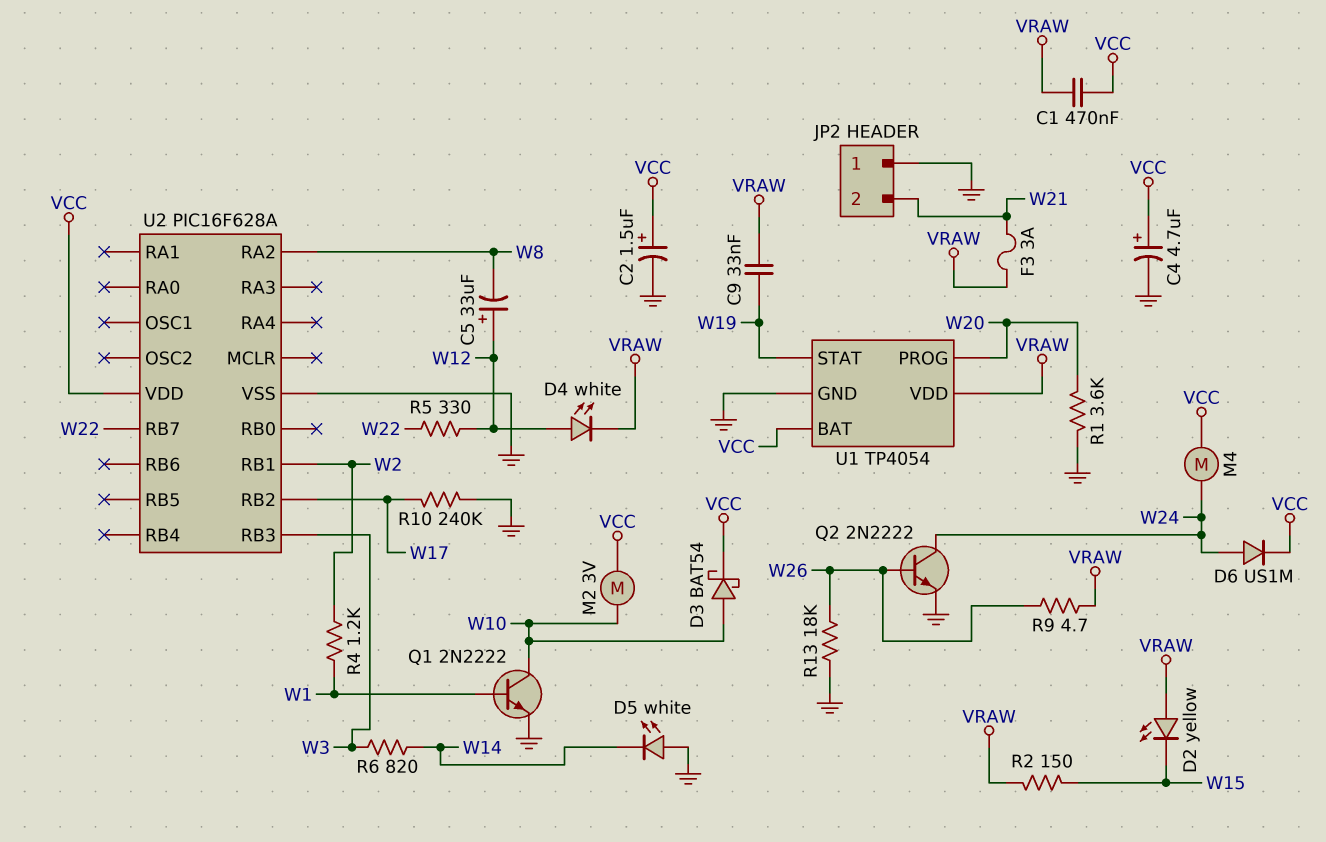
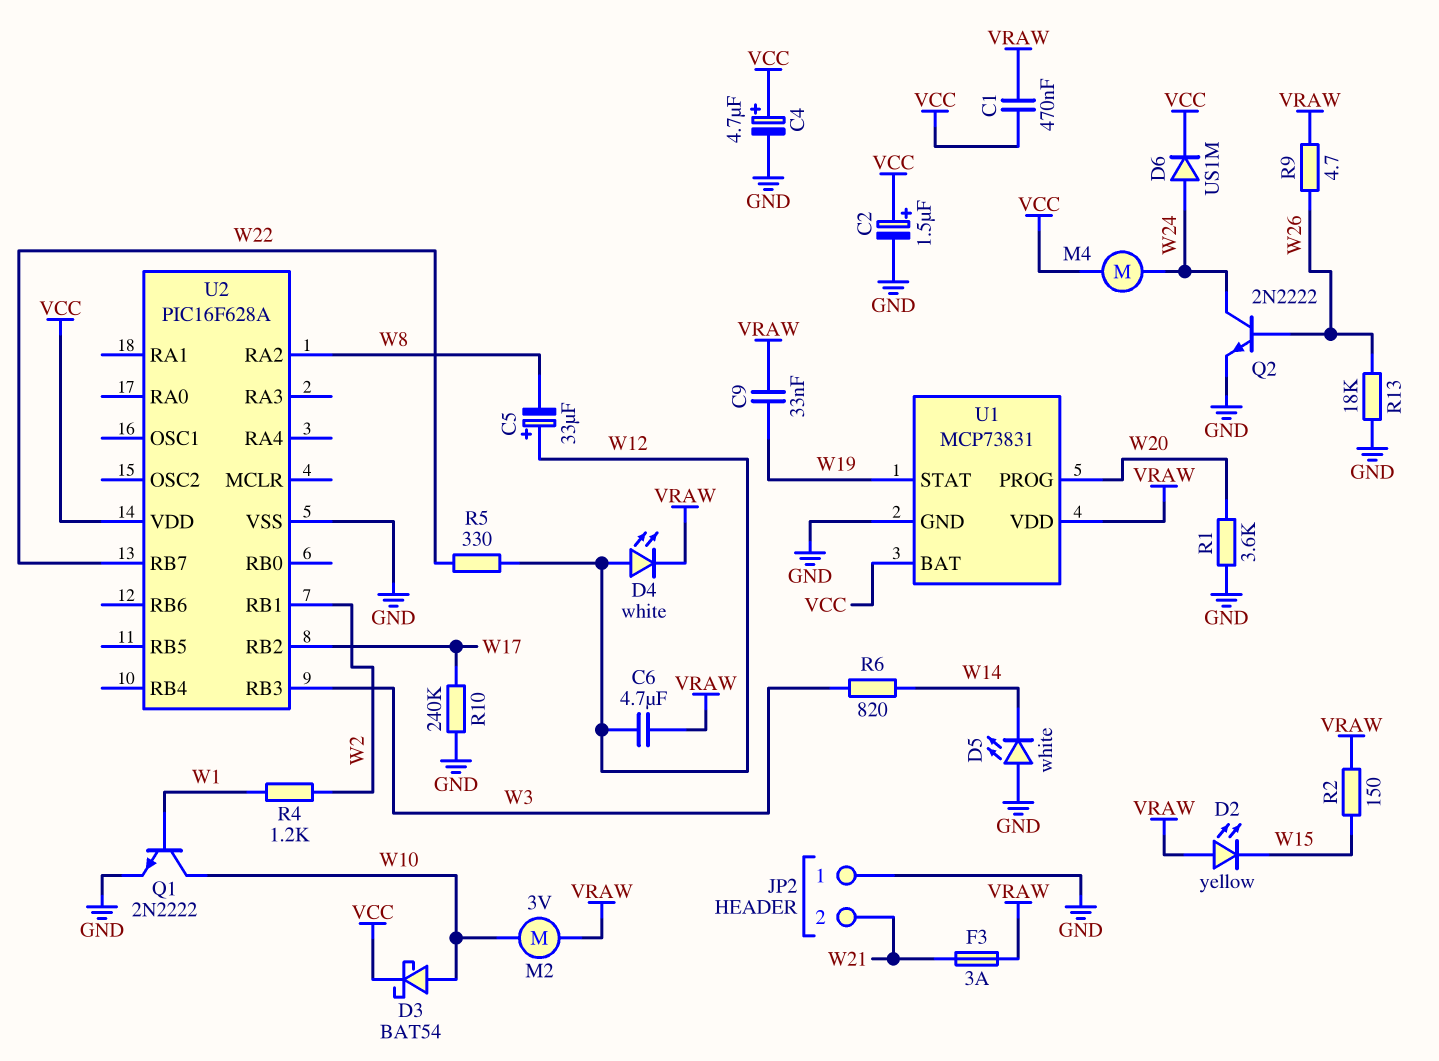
C6: none -> 4.7uF (VRAW, W12)
M2: motor 3V (VCC, W10) -> motor 3V (VRAW, W10)
U1: TP4054 -> MCP73831

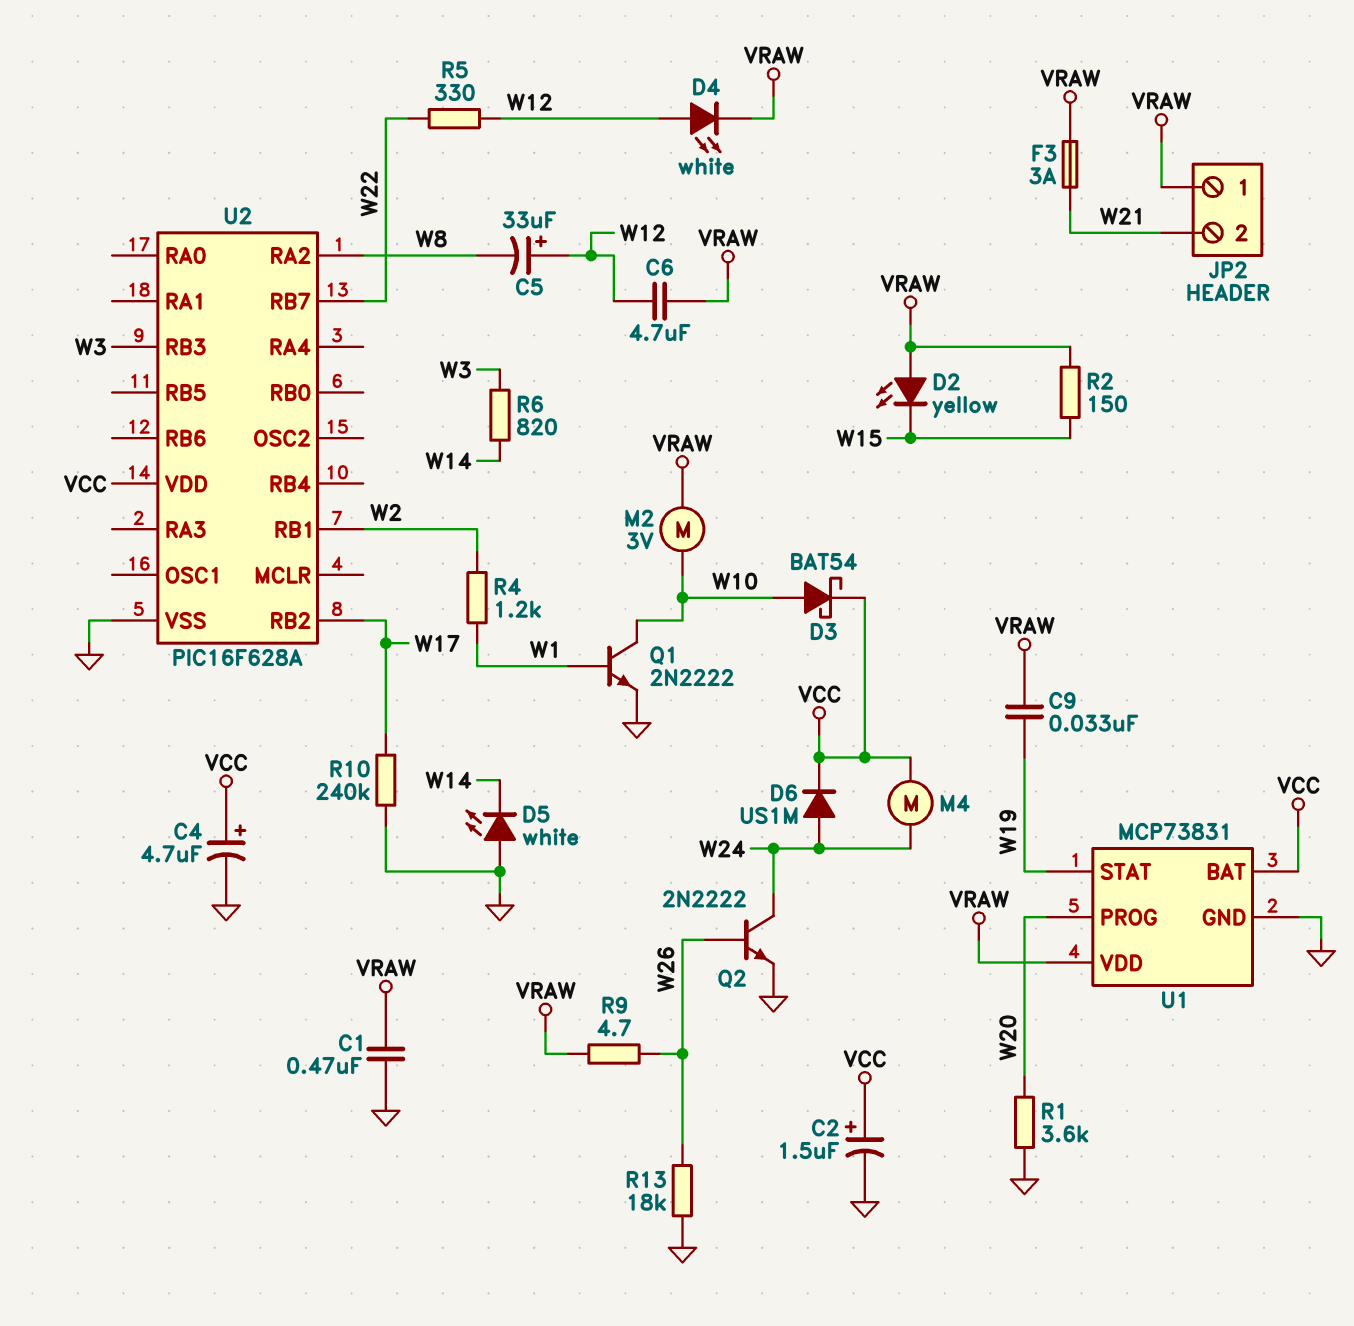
C1: 470nF (VCC, VRAW) -> 470nF (GND, VRAW)
JP2 pin 1: GND -> VRAW

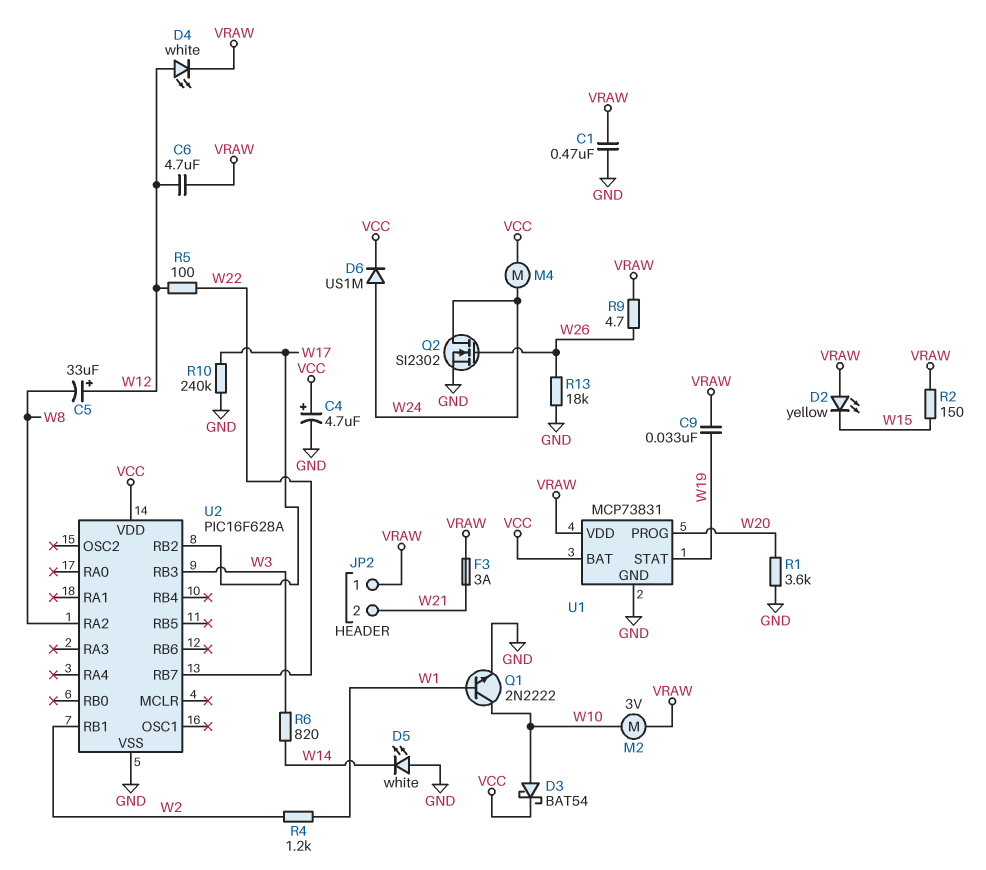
C2: 1.5uF (plus VCC, minus GND) -> none
Q2: NPN 2N2222 (B W26, C W24, E GND) -> NMOS SI2302 (G W26, D W24, S GND)
R5: 330 (W12, W22) -> 100 (W12, W22)

